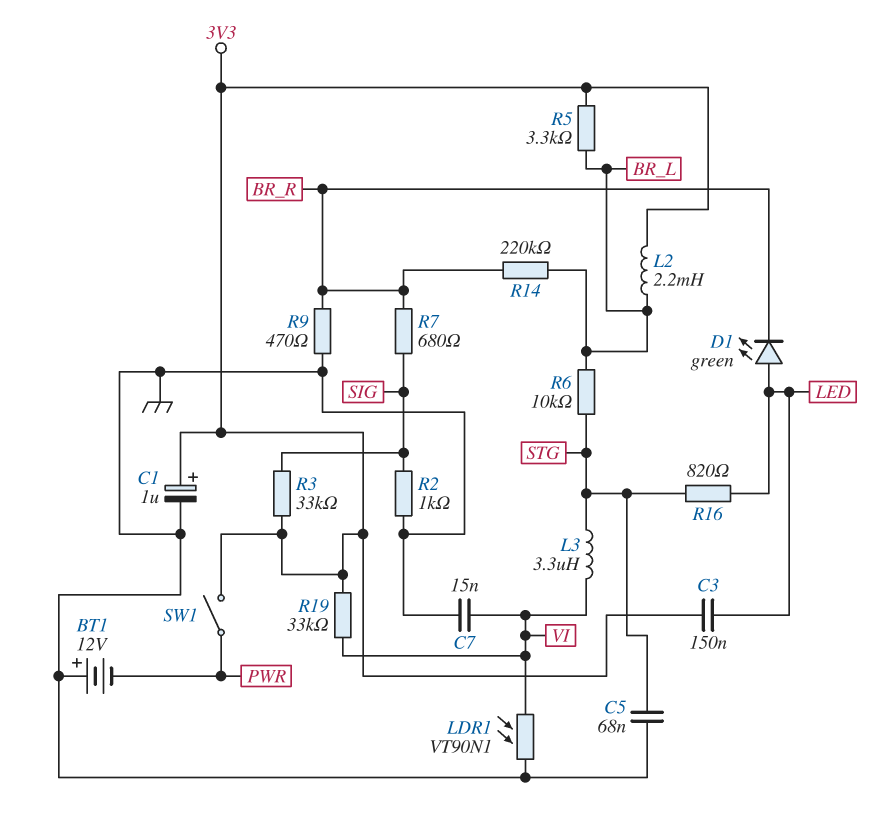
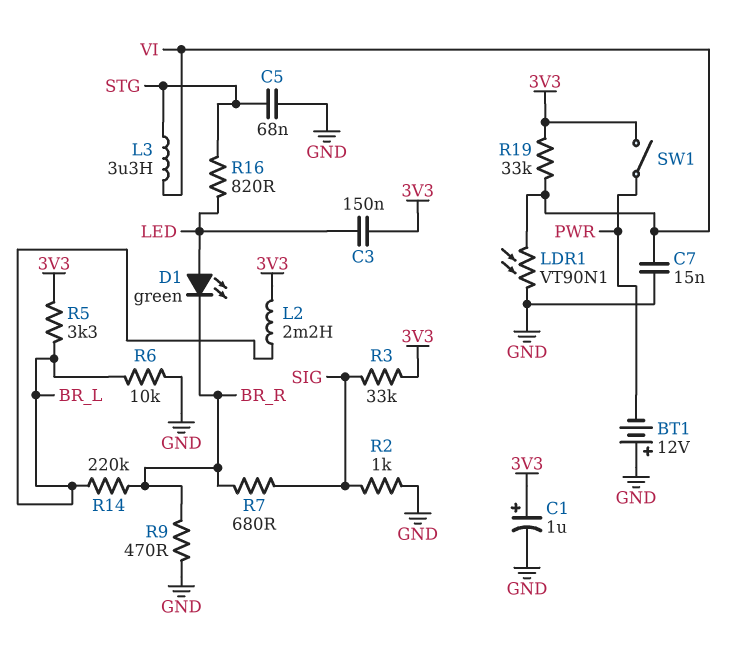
R6: 10k (BR_L, STG) -> 10k (BR_L, GND)

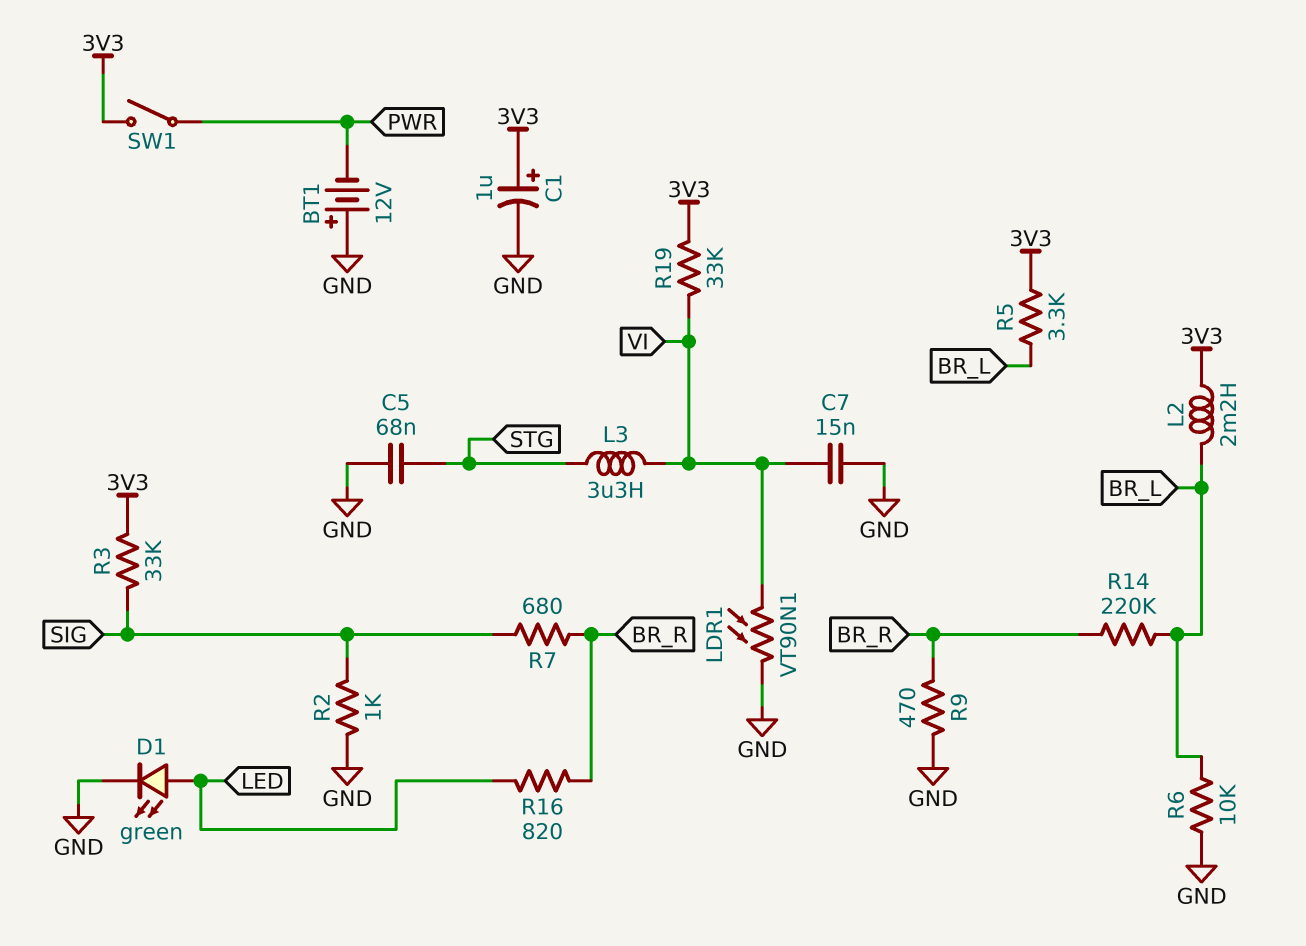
C3: 150nF (3V3, LED) -> none
D1: LED green (A LED, K BR_R) -> LED green (A LED, K GND)
R16: 820 (LED, STG) -> 820 (BR_R, LED)

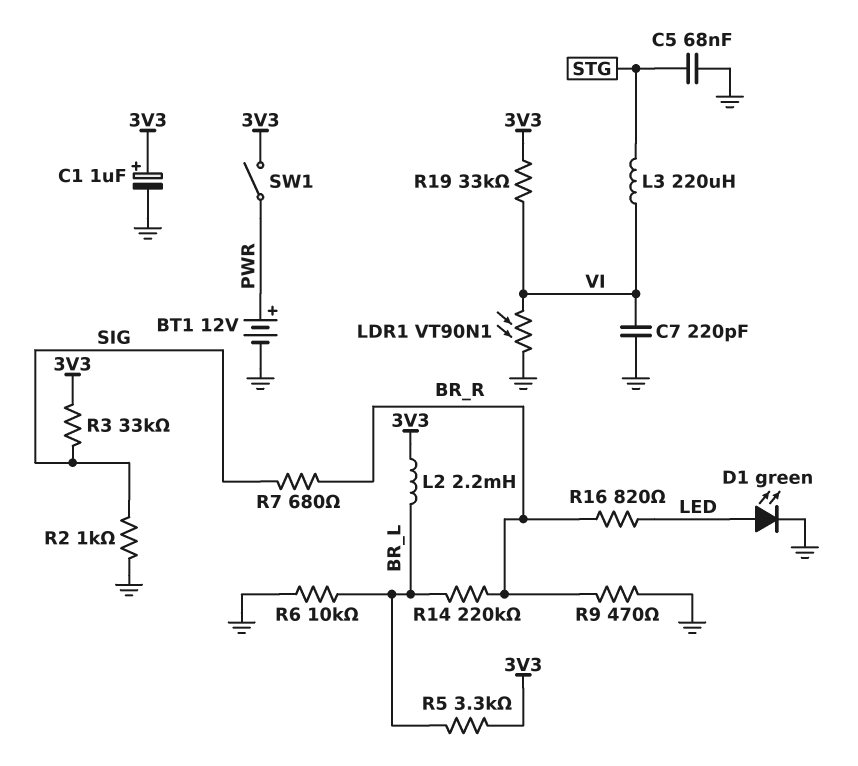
BT1: 12V (plus GND, minus PWR) -> 12V (plus PWR, minus GND)
C7: 15nF (GND, VI) -> 220pF (GND, VI)
L3: 3.3uH (STG, VI) -> 220uH (STG, VI)

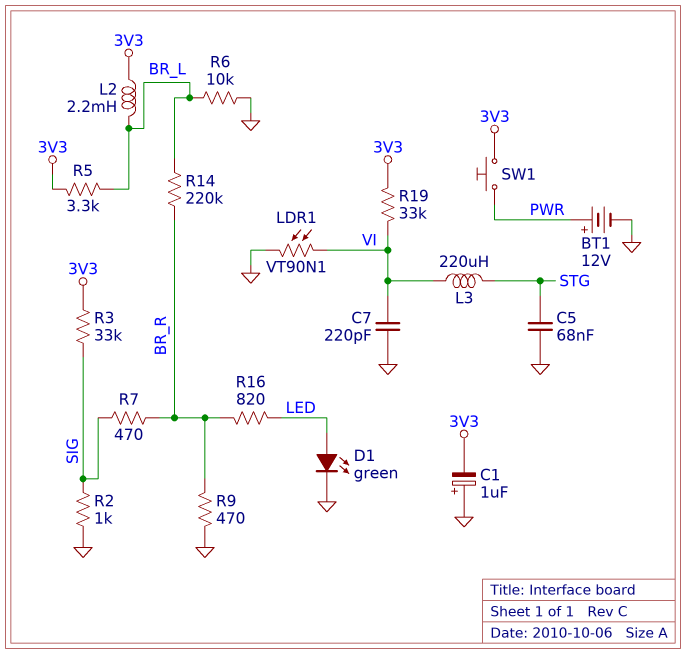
C1: 1uF (plus 3V3, minus GND) -> 1uF (plus GND, minus 3V3)
R7: 680 (BR_R, SIG) -> 470 (BR_R, SIG)
SW1: switch (3V3, PWR) -> button (3V3, PWR)

